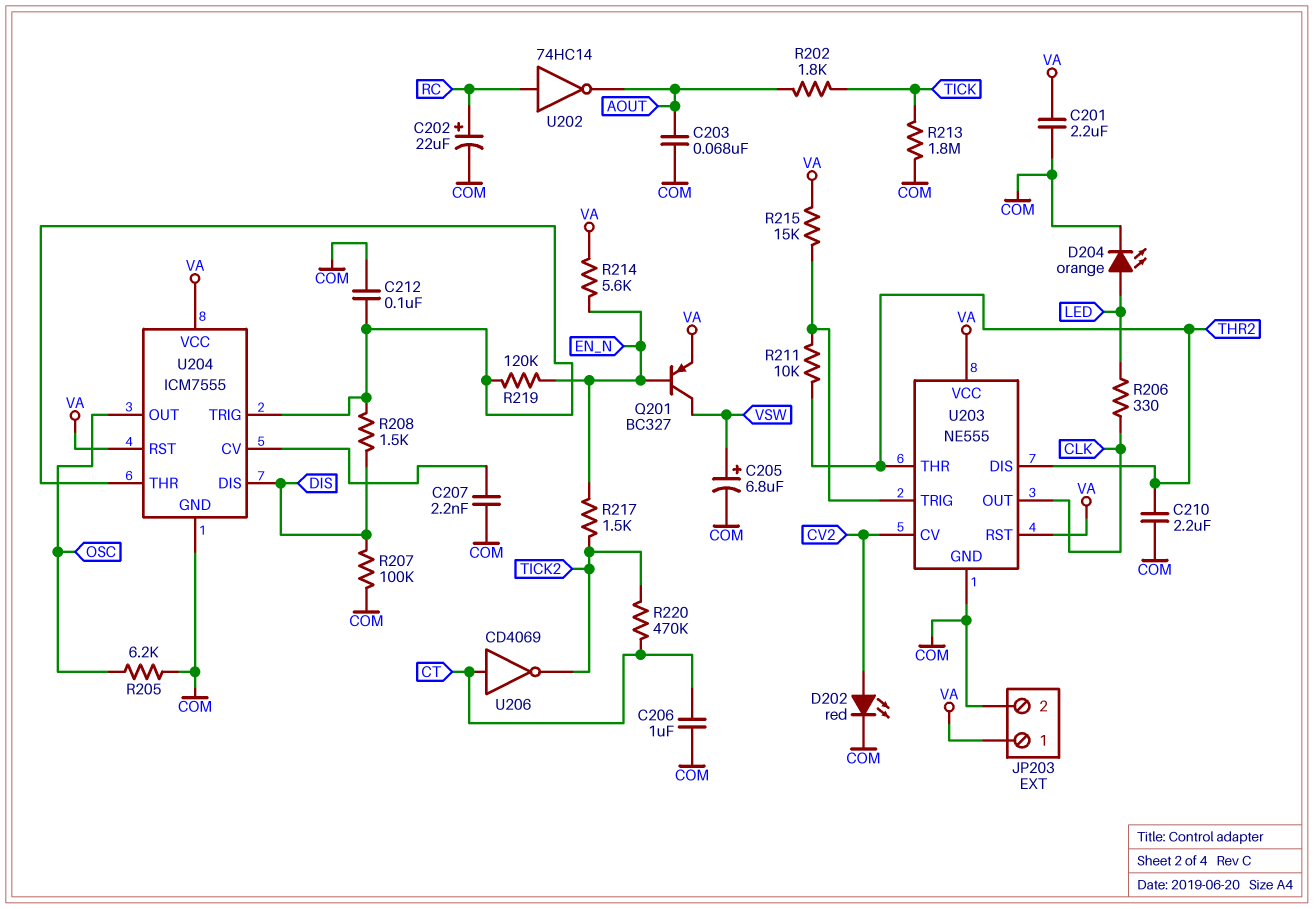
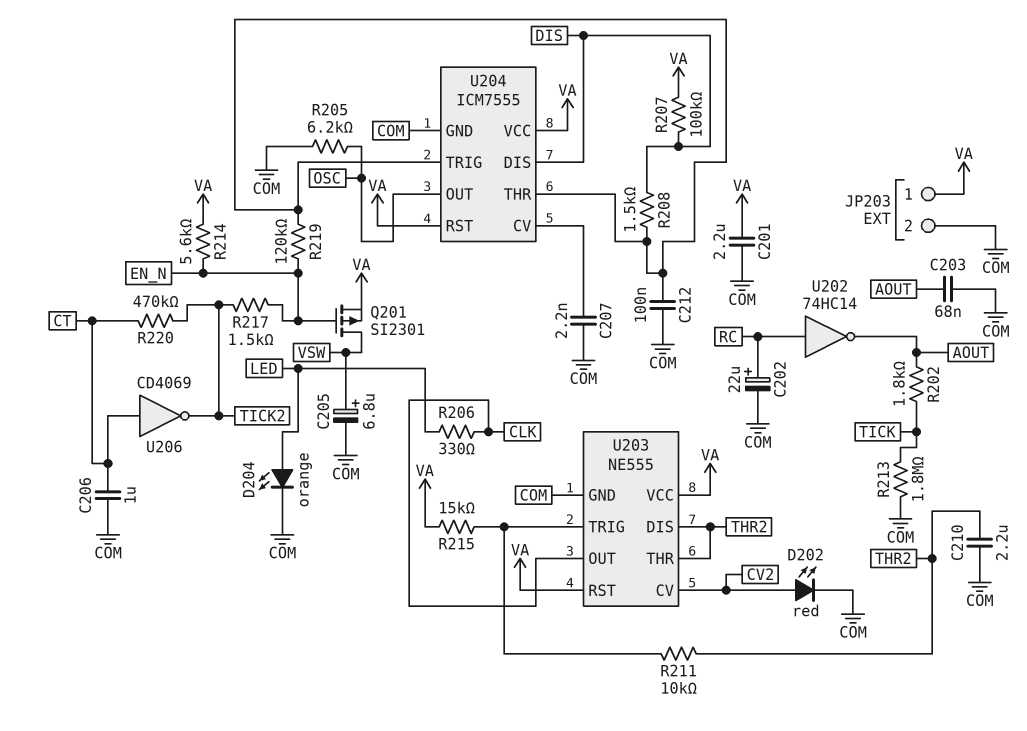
Q201: PNP BC327 (B EN_N, C VSW, E VA) -> PMOS SI2301 (G EN_N, D VSW, S VA)
R207: 100k (COM, DIS) -> 100k (DIS, VA)

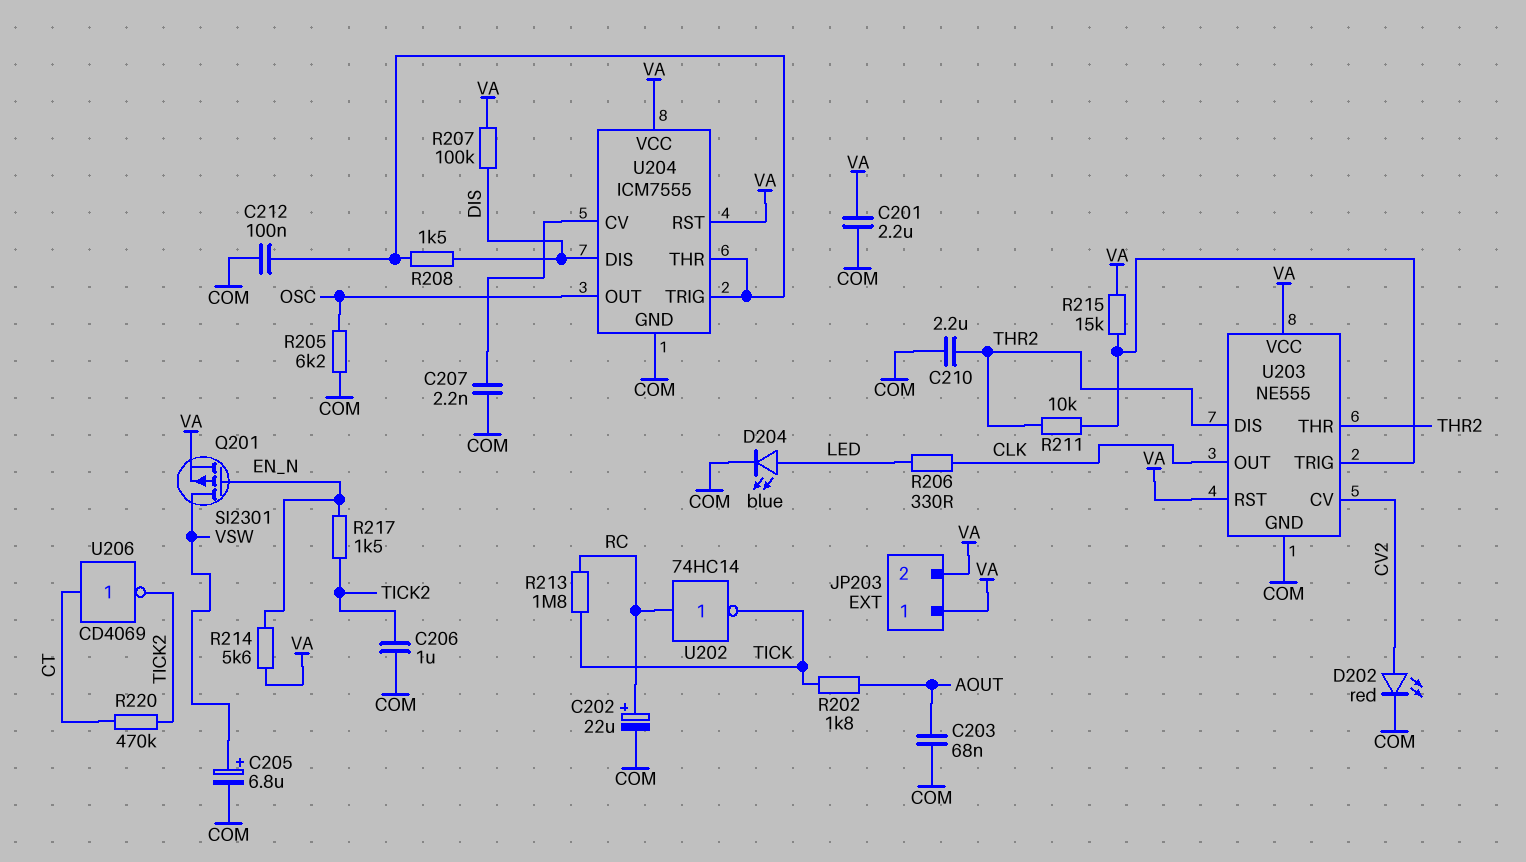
C206: 1uF (COM, CT) -> 1uF (COM, TICK2)
D204: LED orange (A LED, K COM) -> LED blue (A LED, K COM)
JP203 pin 2: COM -> VA
R213: 1.8M (COM, TICK) -> 1.8M (RC, TICK)
R219: 120k (EN_N, U204/THR) -> none
U202: NOT 74HC14 (in RC, out AOUT) -> NOT 74HC14 (in RC, out TICK)

